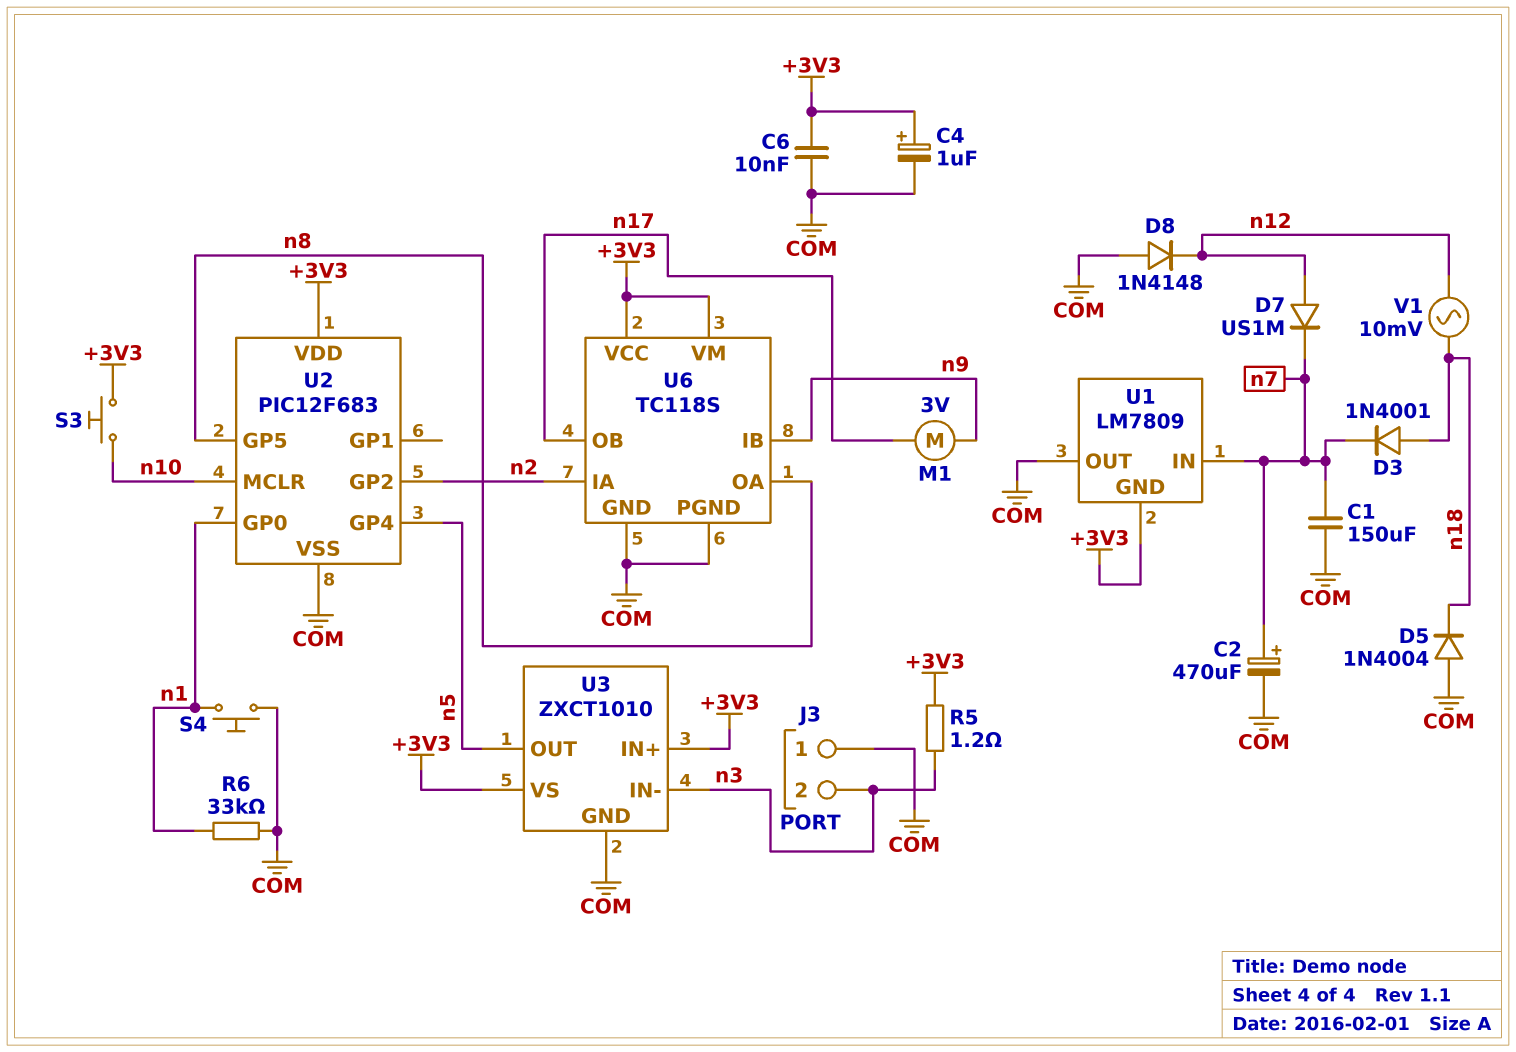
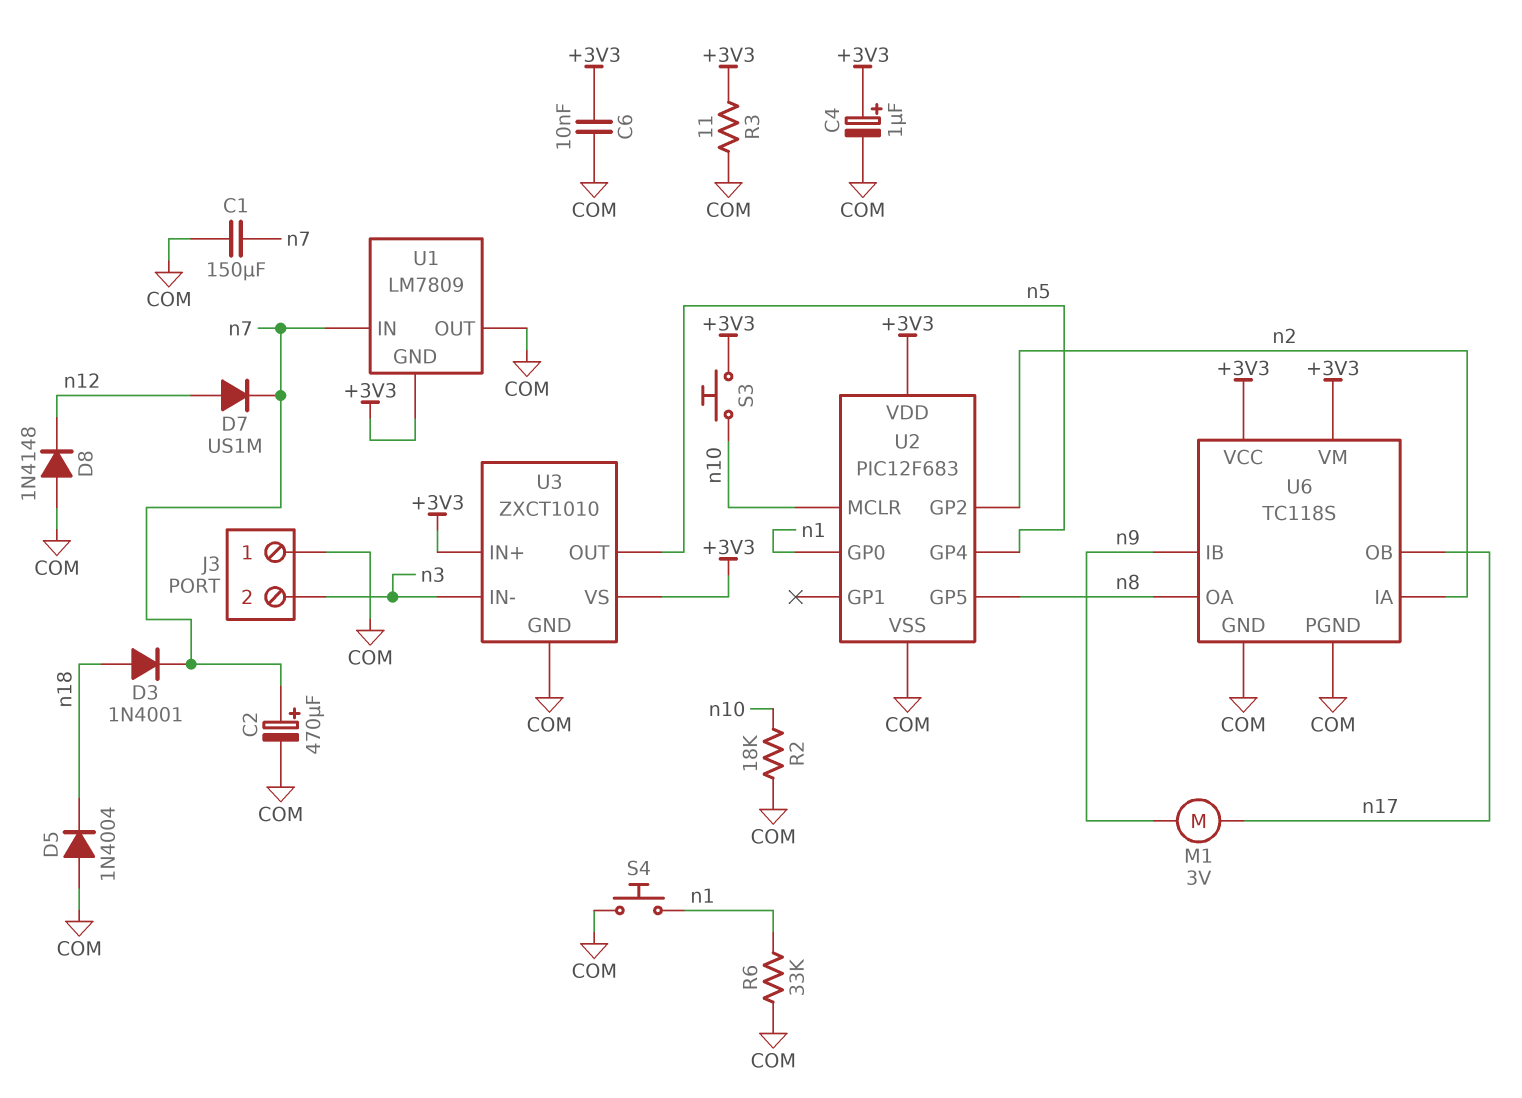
R2: none -> 18k (COM, n10)
R3: none -> 11 (+3V3, COM)
R5: 1.2 (+3V3, n3) -> none
V1: AC 10mV (n12, n18) -> none

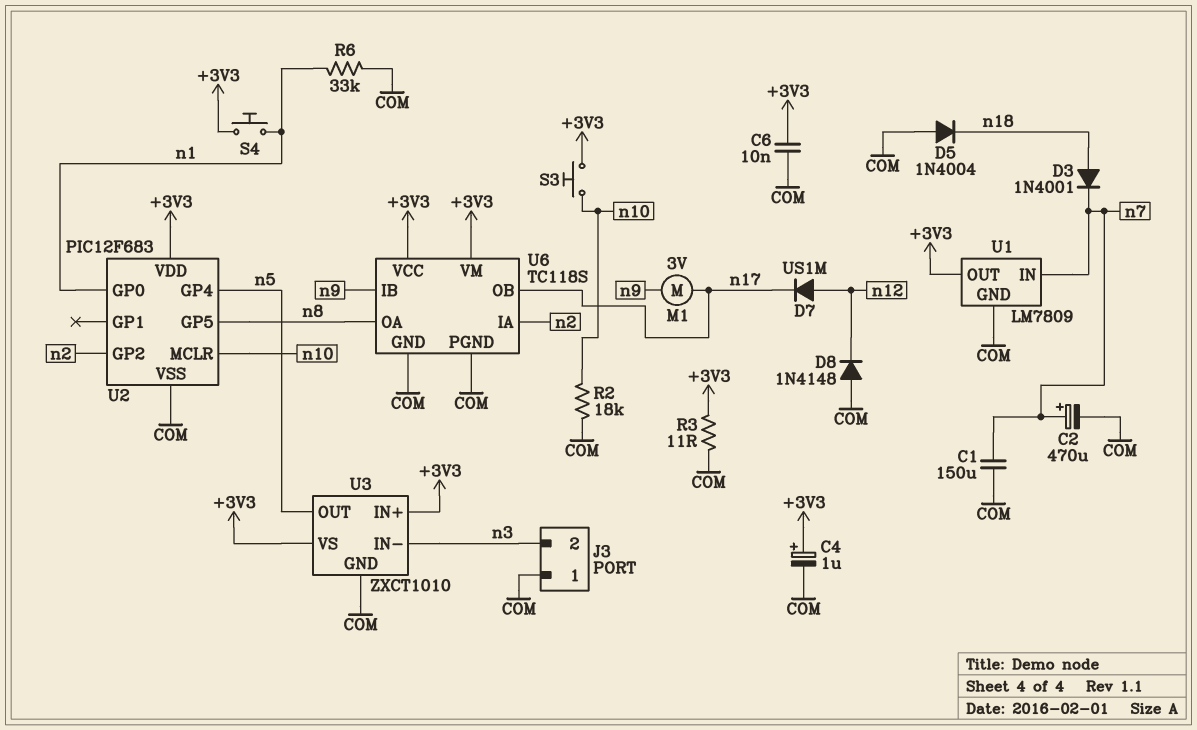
D7: diode US1M (A n12, K n7) -> diode US1M (A n12, K n17)
S4: button (COM, n1) -> button (+3V3, n1)
U1 pin GND: +3V3 -> COM
U1 pin OUT: COM -> +3V3

